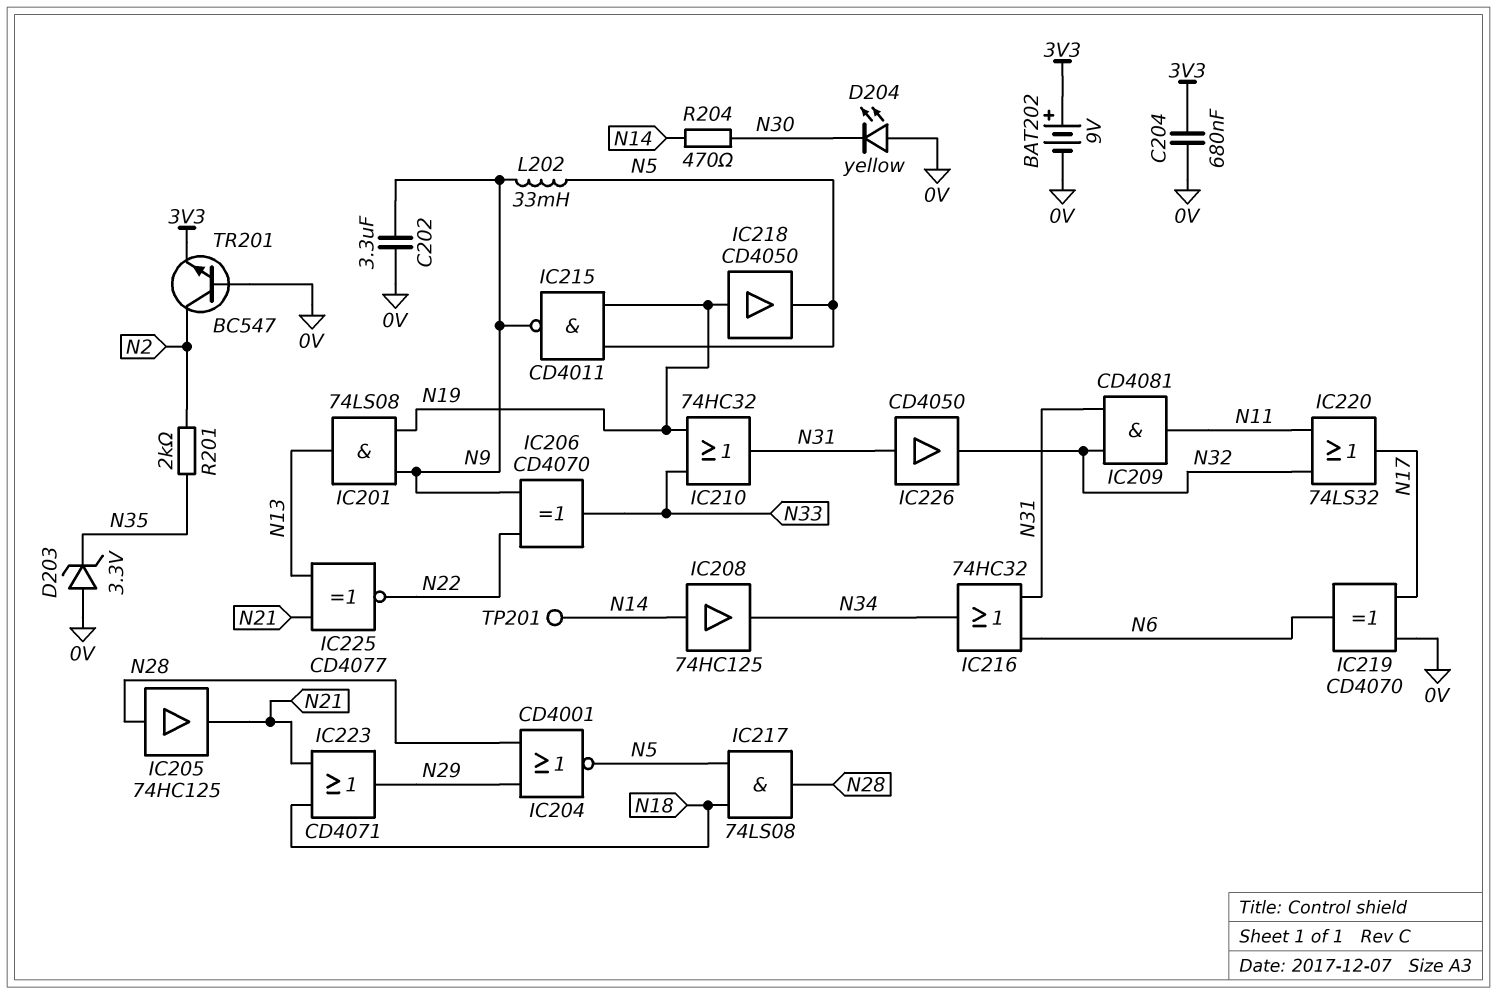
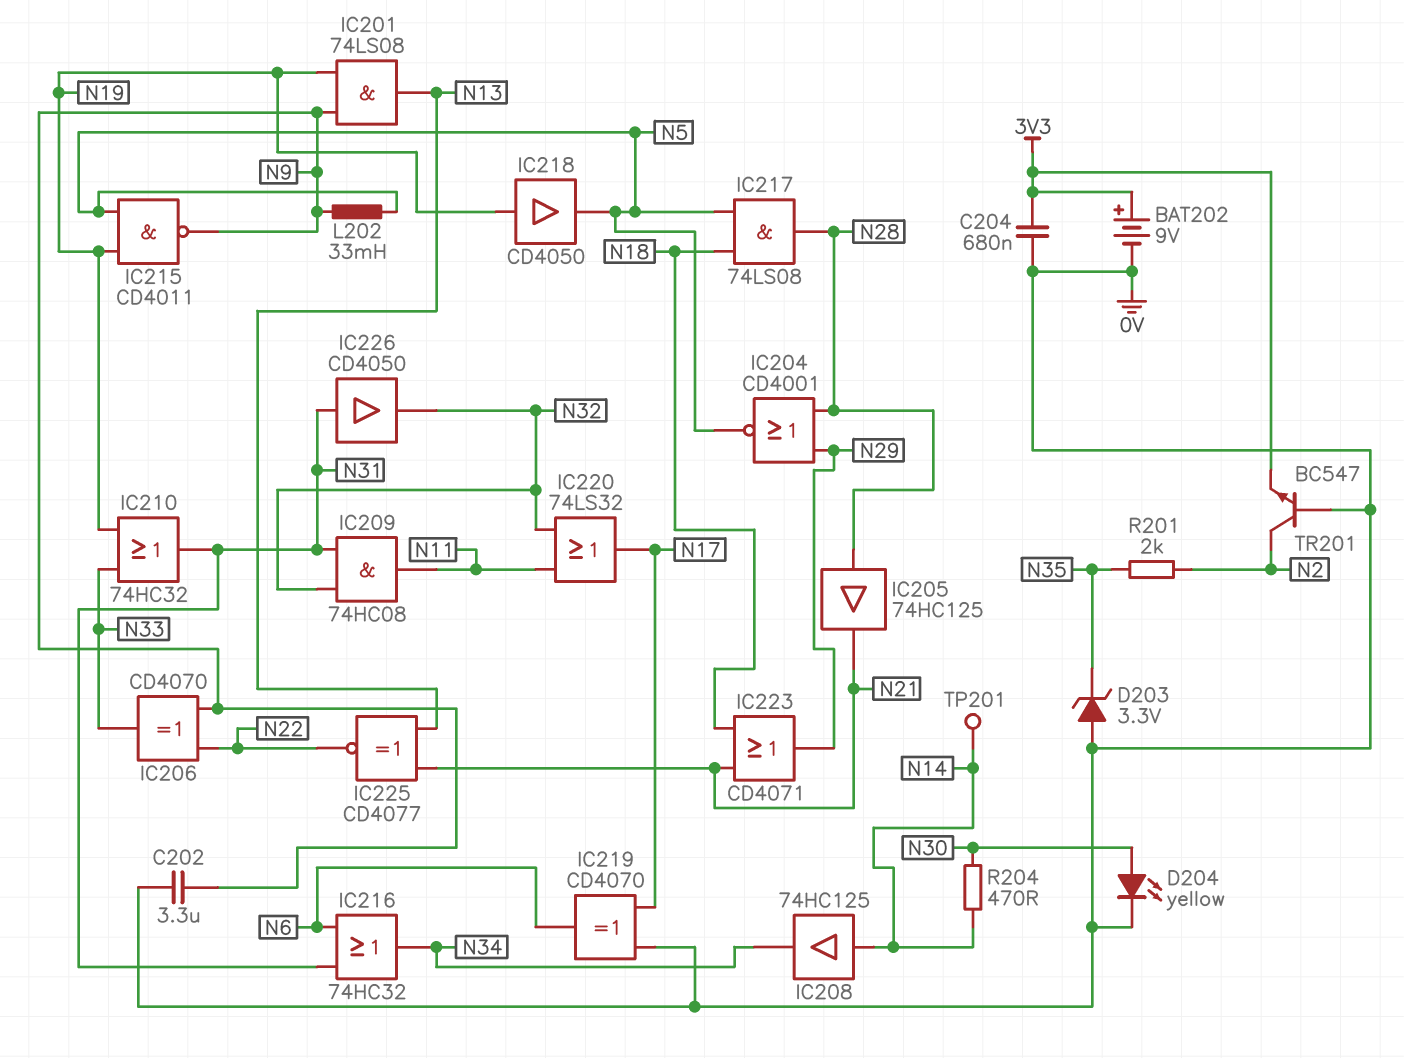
D204: LED yellow (A 0V, K N30) -> LED yellow (A N30, K 0V)
IC209: AND CD4081 (in N31, in N32, out N11) -> AND 74HC08 (in N31, in N32, out N11)

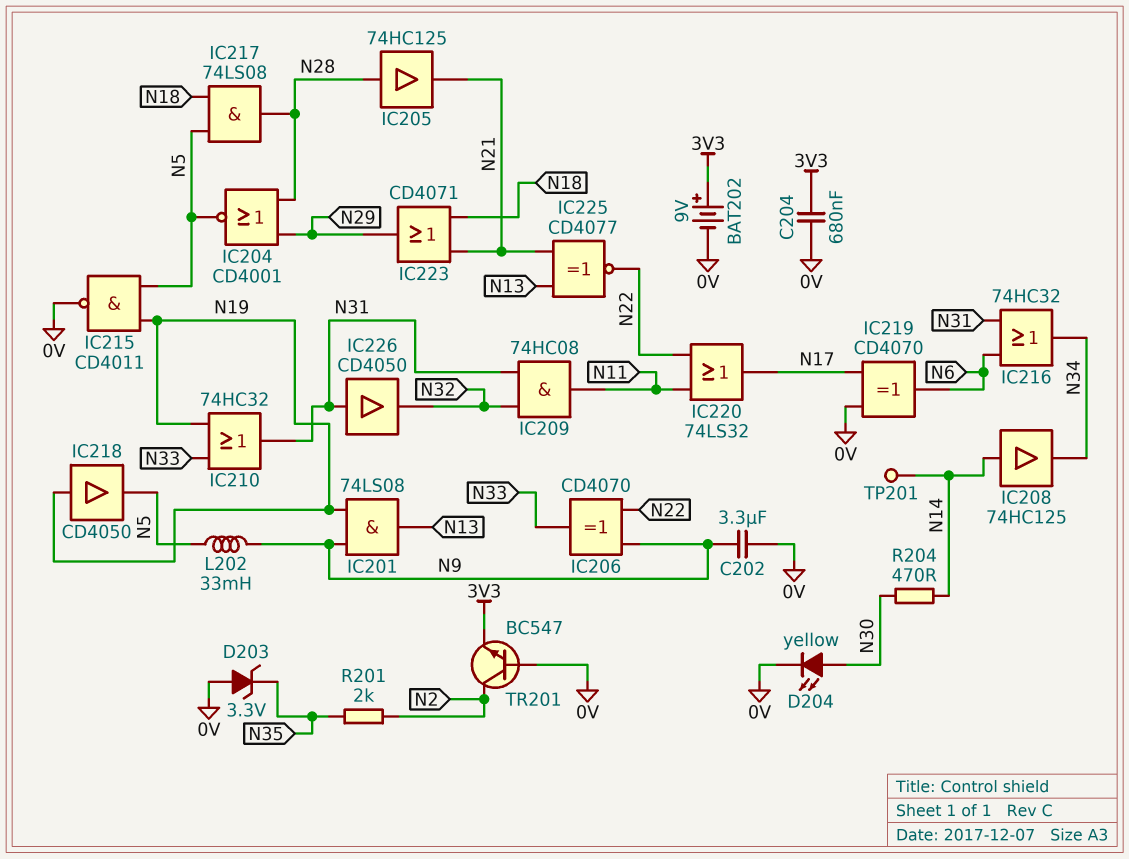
IC215: NAND CD4011 (in N5, in N19, out N9) -> NAND CD4011 (in N5, in N19, out 0V)
IC220: OR 74LS32 (in N11, in N32, out N17) -> OR 74LS32 (in N11, in N22, out N17)

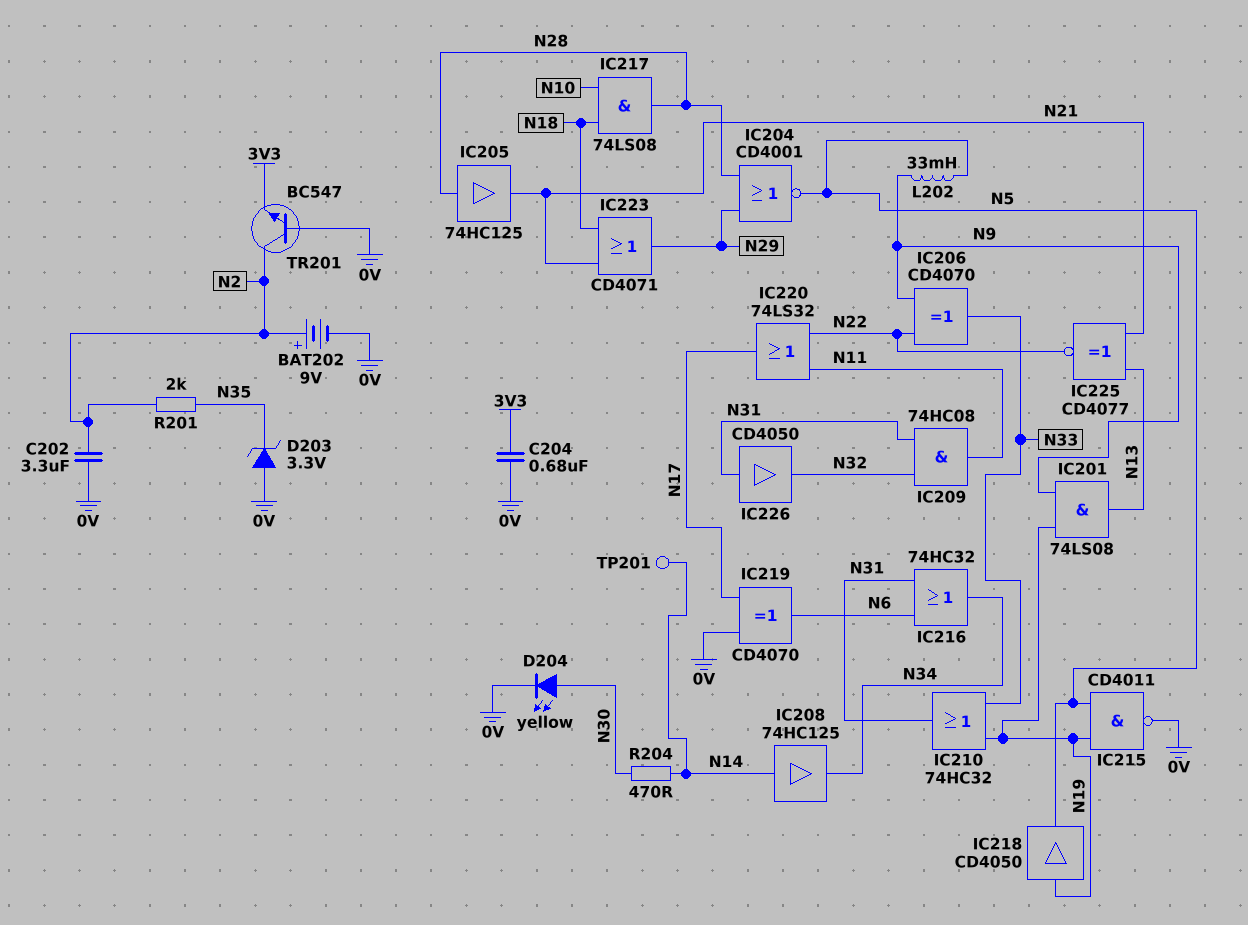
BAT202: 9V (plus 3V3, minus 0V) -> 9V (plus N2, minus 0V)
C202: 3.3uF (0V, N9) -> 3.3uF (0V, N2)
IC217: AND 74LS08 (in N5, in N18, out N28) -> AND 74LS08 (in N10, in N18, out N28)

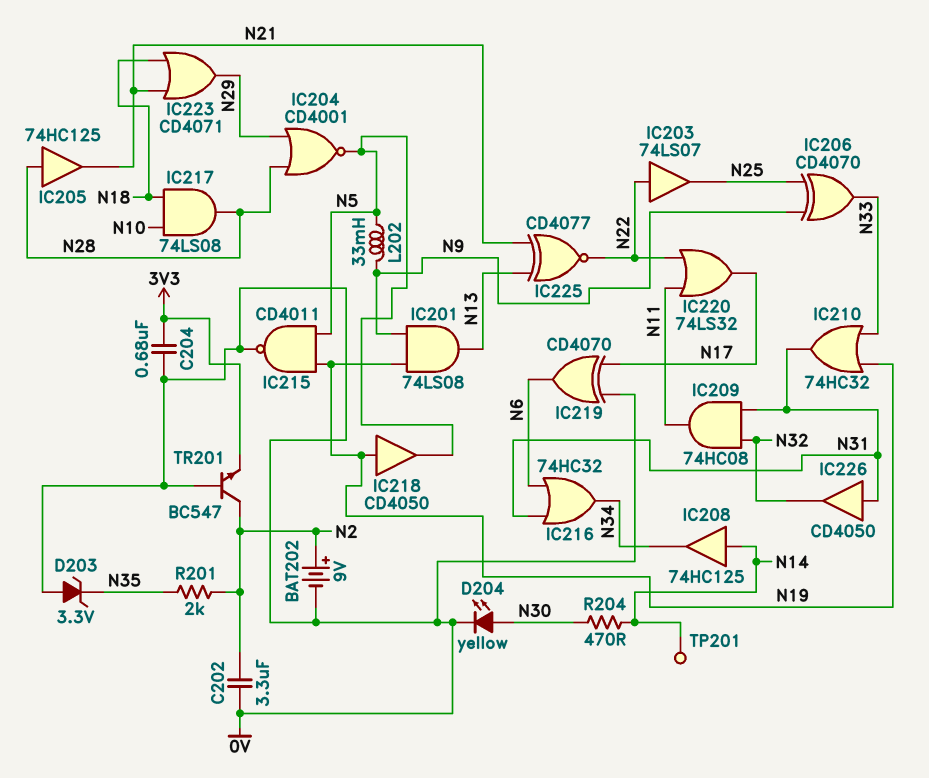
IC203: none -> buffer 74LS07 (in N22, out N25)
IC206: XOR CD4070 (in N9, in N22, out N33) -> XOR CD4070 (in N9, in N25, out N33)

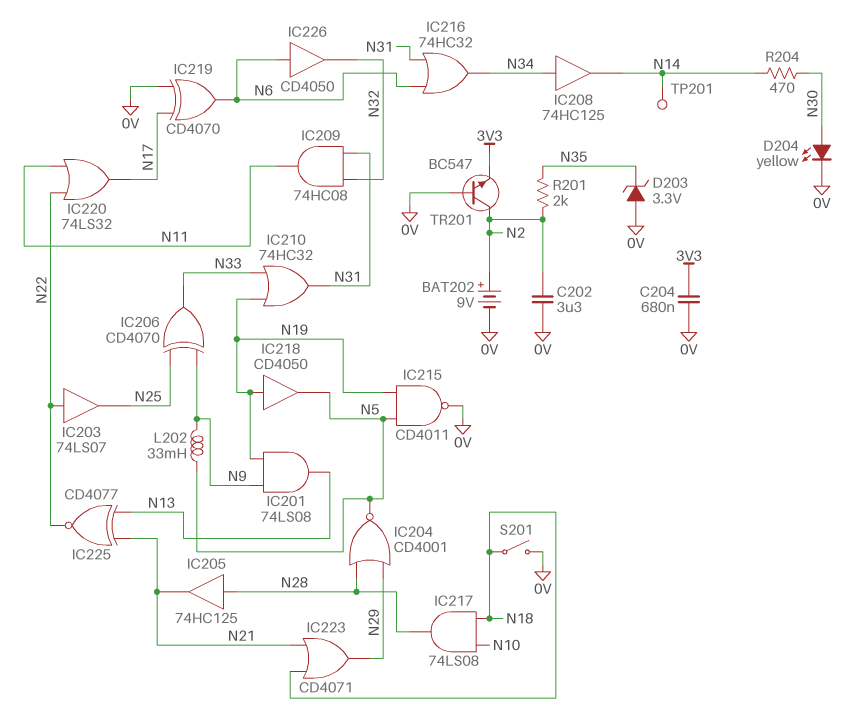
IC208: buffer 74HC125 (in N14, out N34) -> buffer 74HC125 (in N34, out N14)
IC226: buffer CD4050 (in N31, out N32) -> buffer CD4050 (in N6, out N32)
S201: none -> switch (0V, N18)

